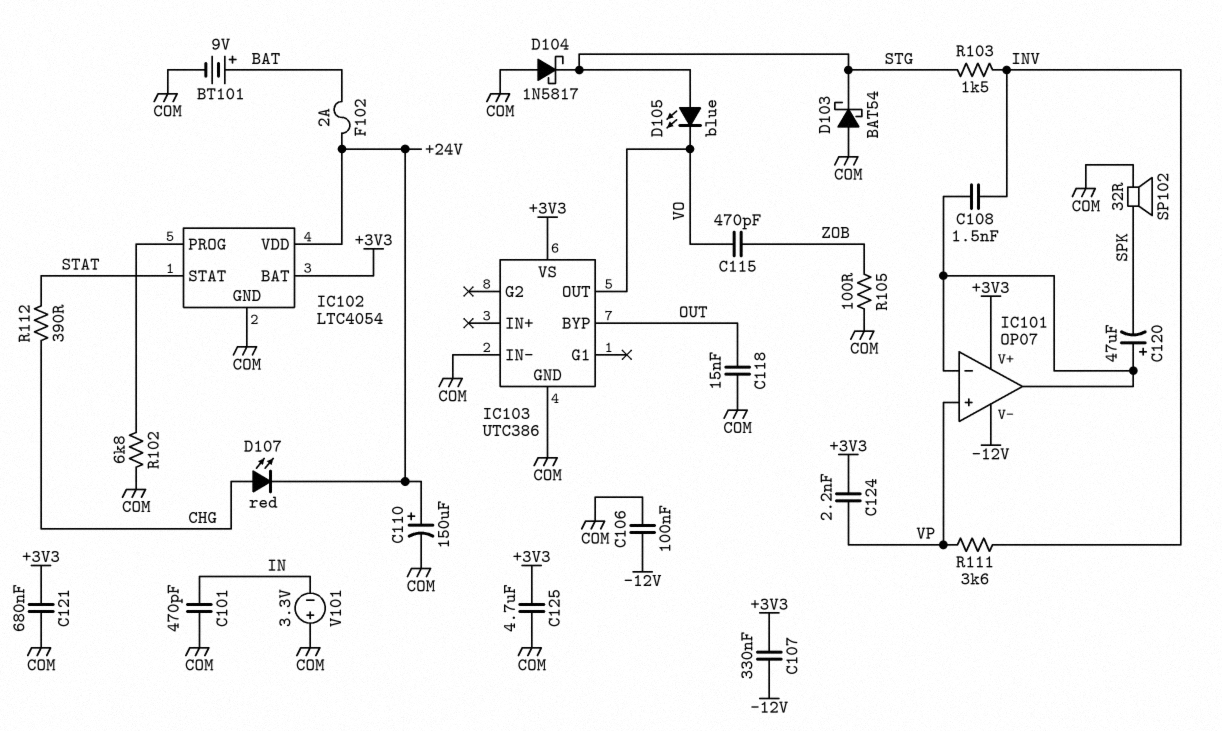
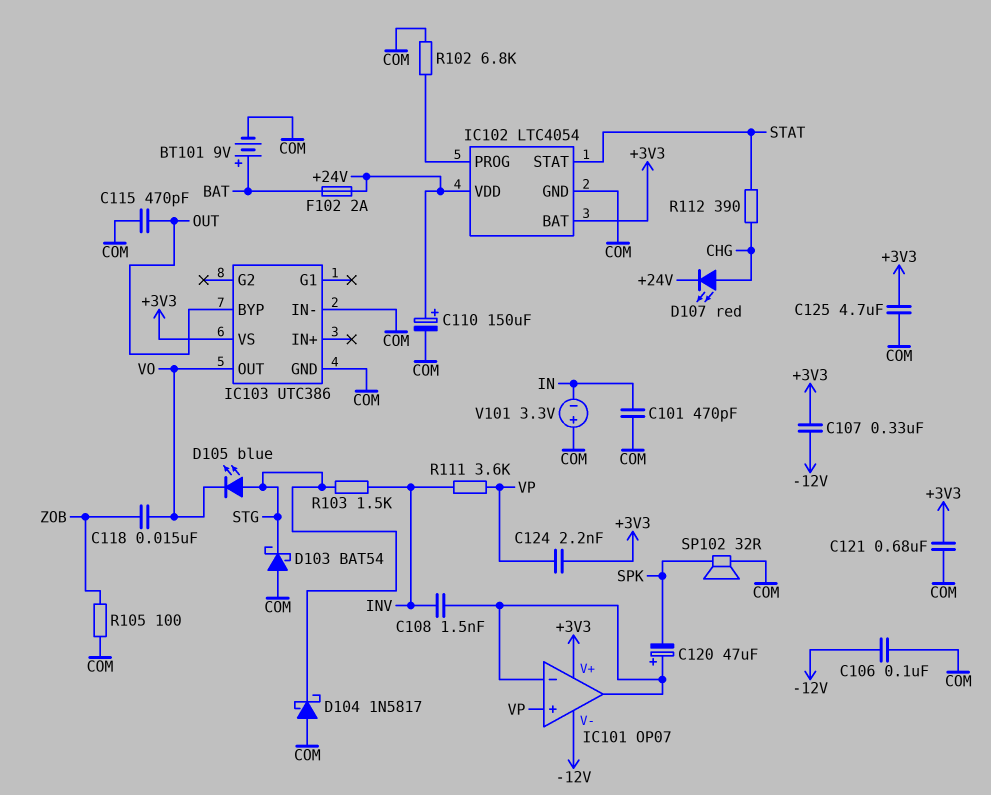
C115: 470pF (VO, ZOB) -> 470pF (COM, OUT)
C118: 15nF (COM, OUT) -> 15nF (VO, ZOB)

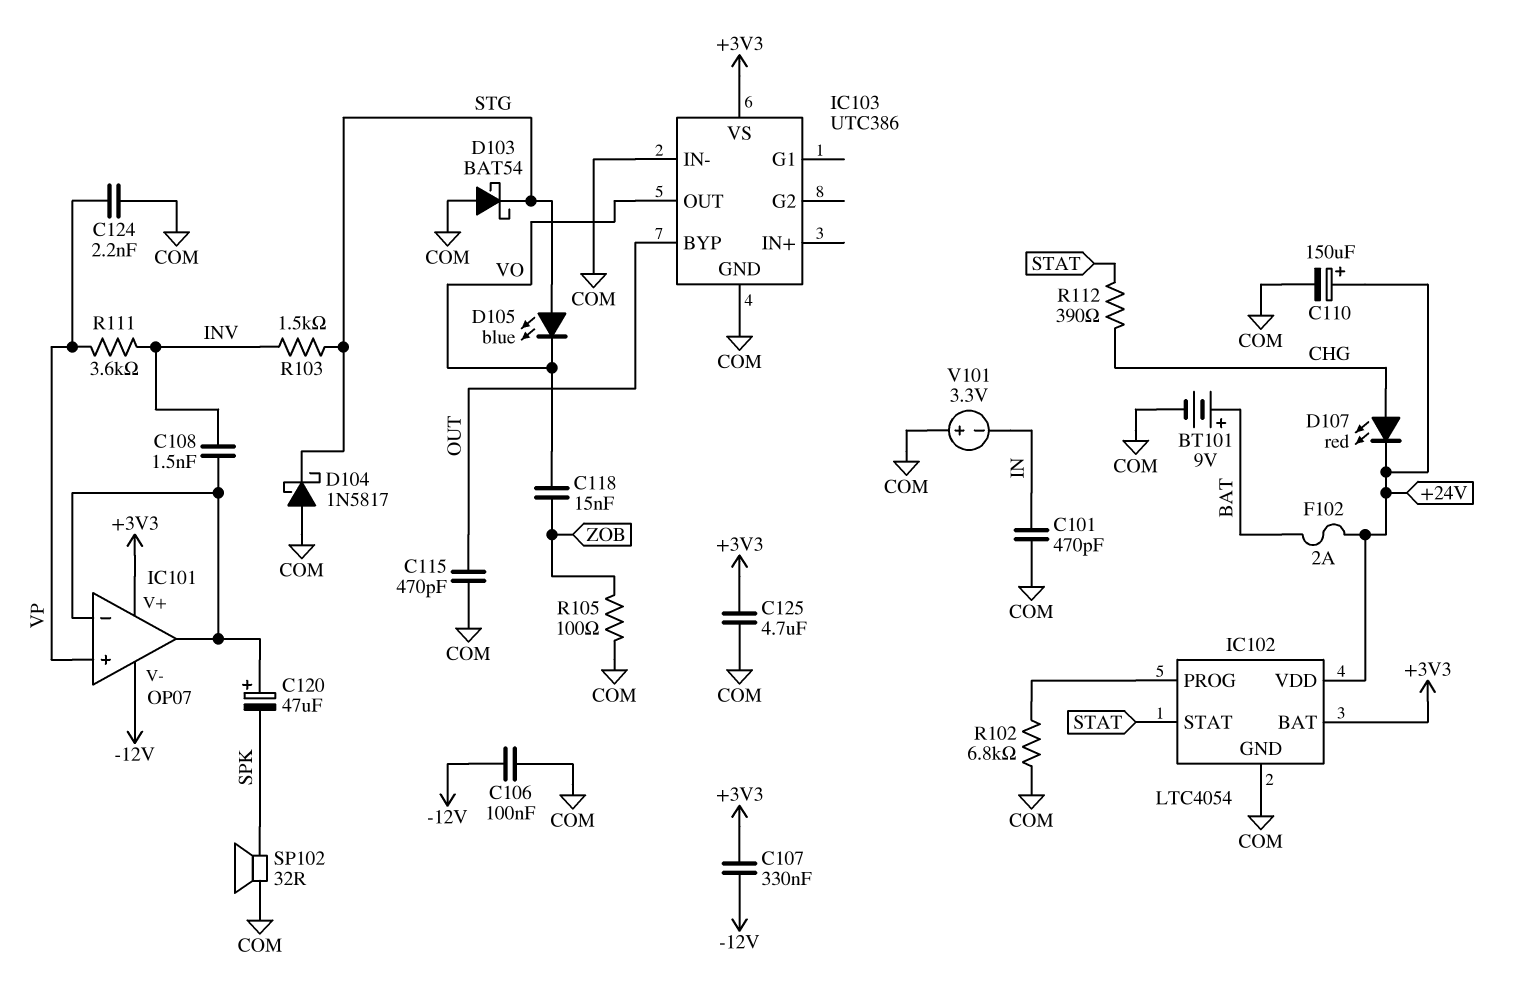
C121: 680nF (+3V3, COM) -> none
C124: 2.2nF (+3V3, VP) -> 2.2nF (COM, VP)

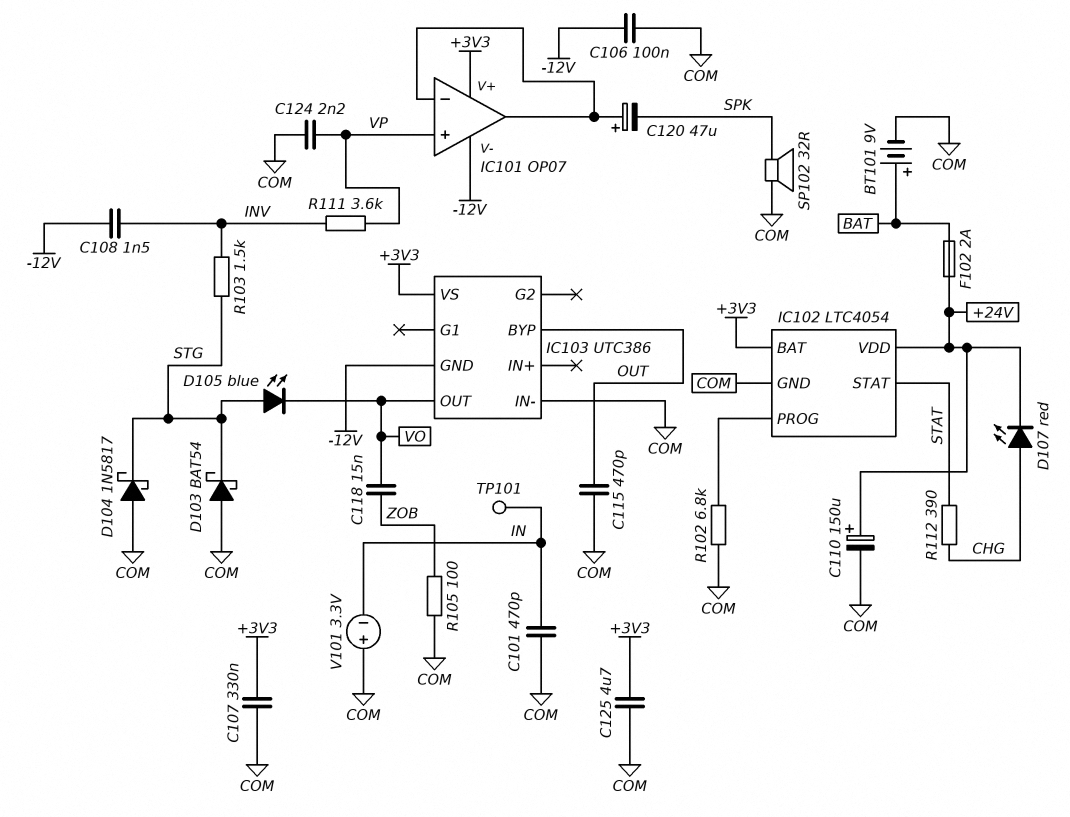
C107: 330nF (+3V3, -12V) -> 330nF (+3V3, COM)
C108: 1.5nF (IC101/in-, INV) -> 1.5nF (-12V, INV)
IC103 pin GND: COM -> -12V
TP101: none -> test point (IN)

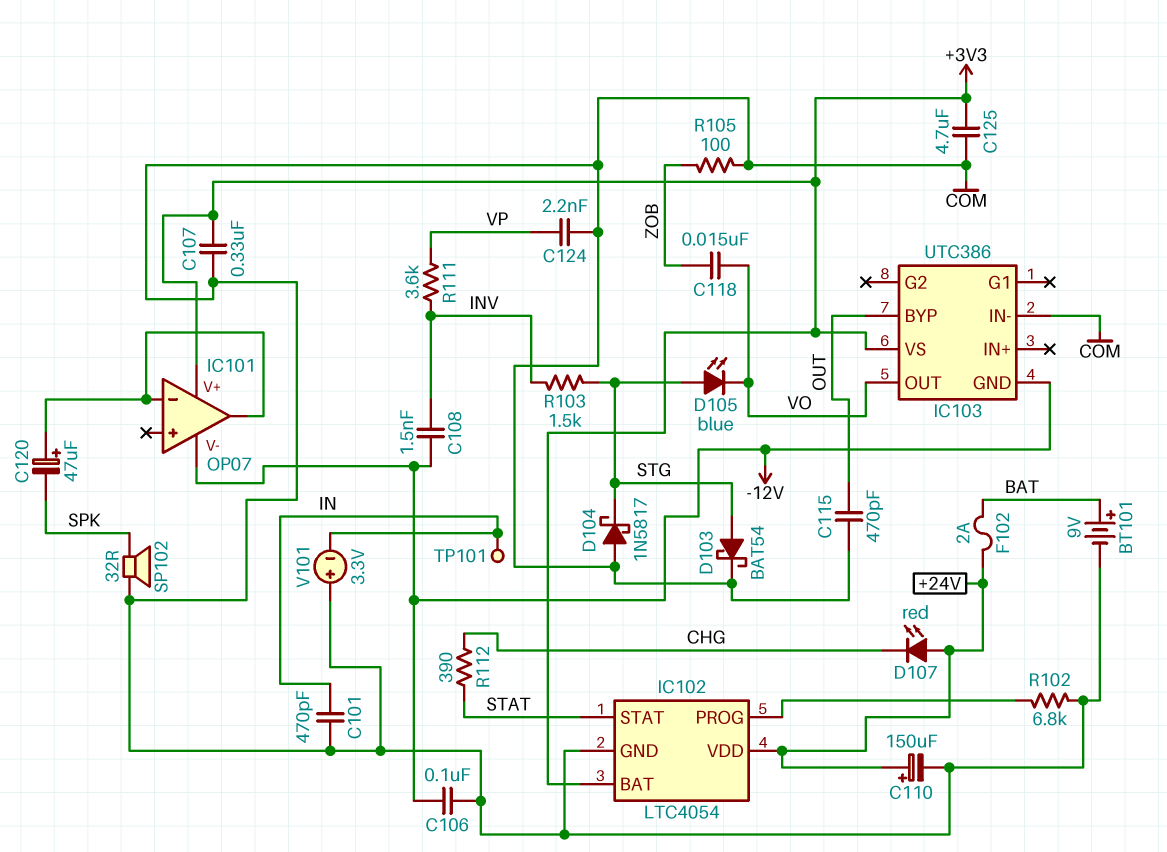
D103: schottky BAT54 (A COM, K STG) -> schottky BAT54 (A STG, K COM)
D107: LED red (A CHG, K +24V) -> LED red (A +24V, K CHG)
IC101 pin in+: VP -> none

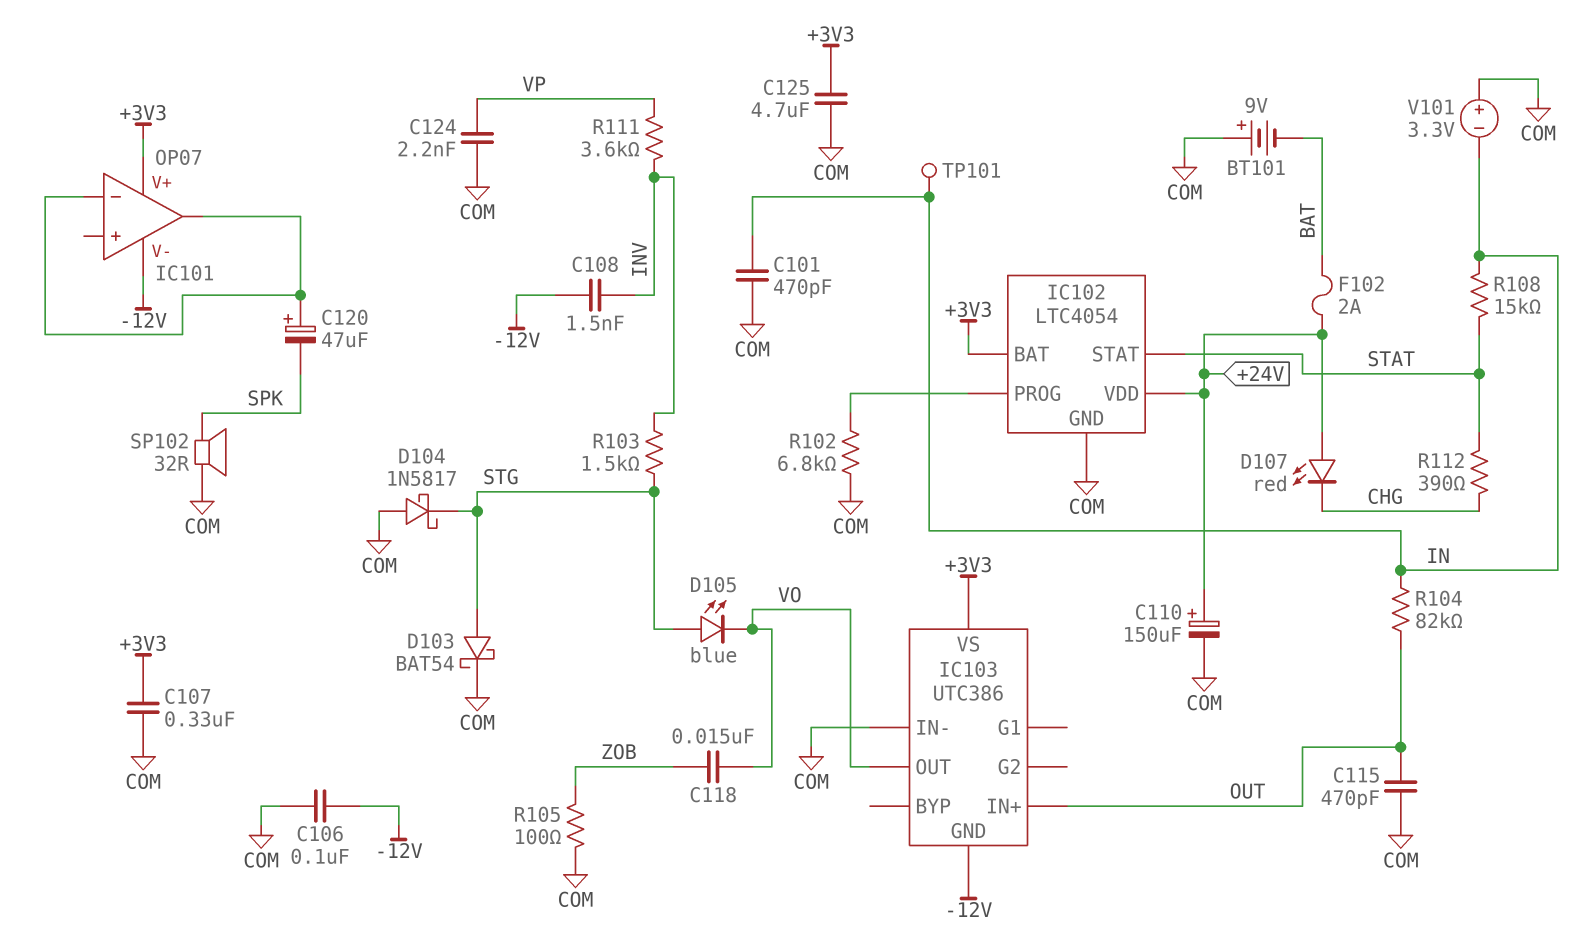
BT101: 9V (plus BAT, minus COM) -> 9V (plus COM, minus BAT)
IC103 pin BYP: OUT -> none
IC103 pin IN+: none -> OUT
R104: none -> 82k (IN, OUT)
R108: none -> 15k (IN, STAT)

